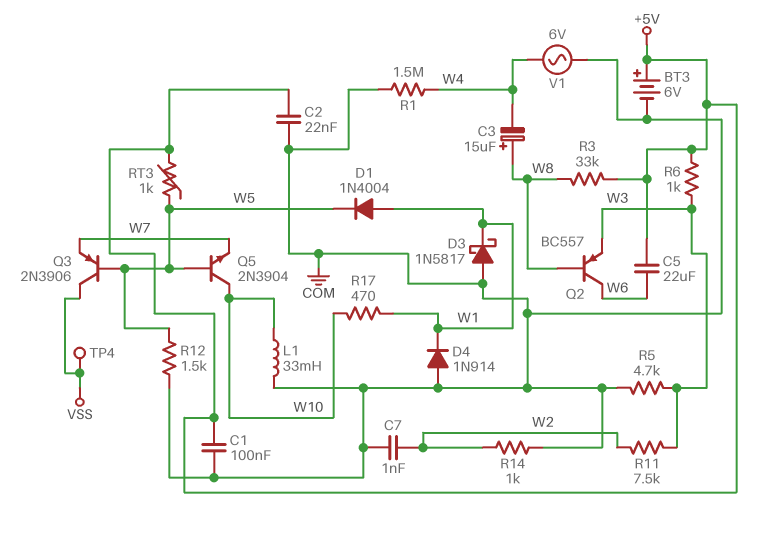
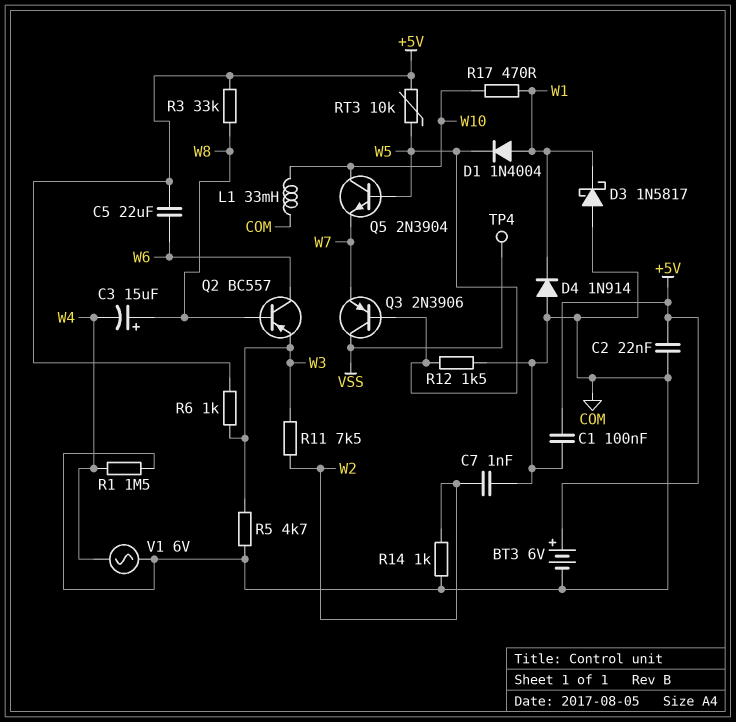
RT3: 1k (+5V, W5) -> 10k (+5V, W5)

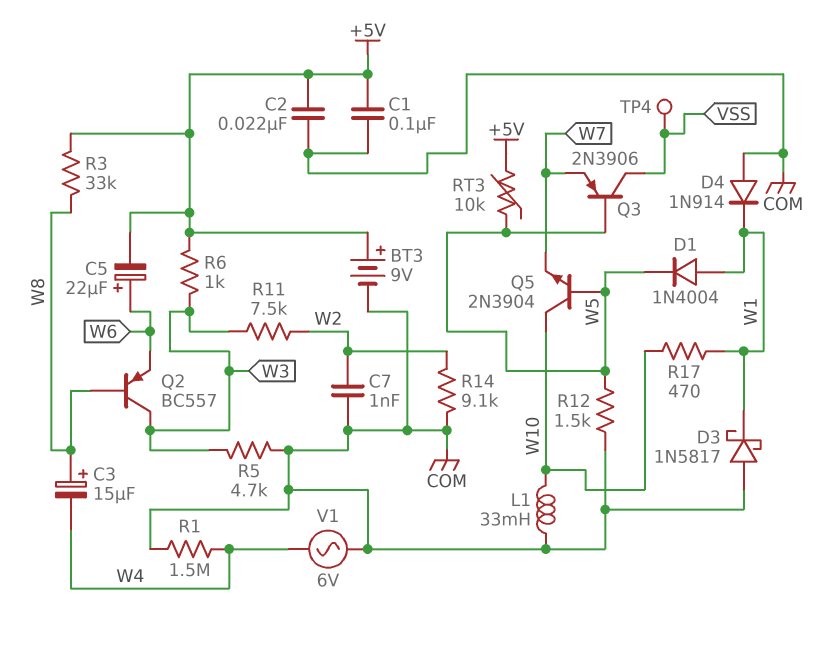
BT3: 6V (plus +5V, minus COM) -> 9V (plus +5V, minus COM)
C5: 22uF (+5V, W6) -> 22uF (plus W6, minus +5V)
Q2: PNP BC557 (B W8, C W6, E W3) -> PNP BC557 (B W8, C W3, E W6)
R14: 1k (COM, W2) -> 9.1k (COM, W2)

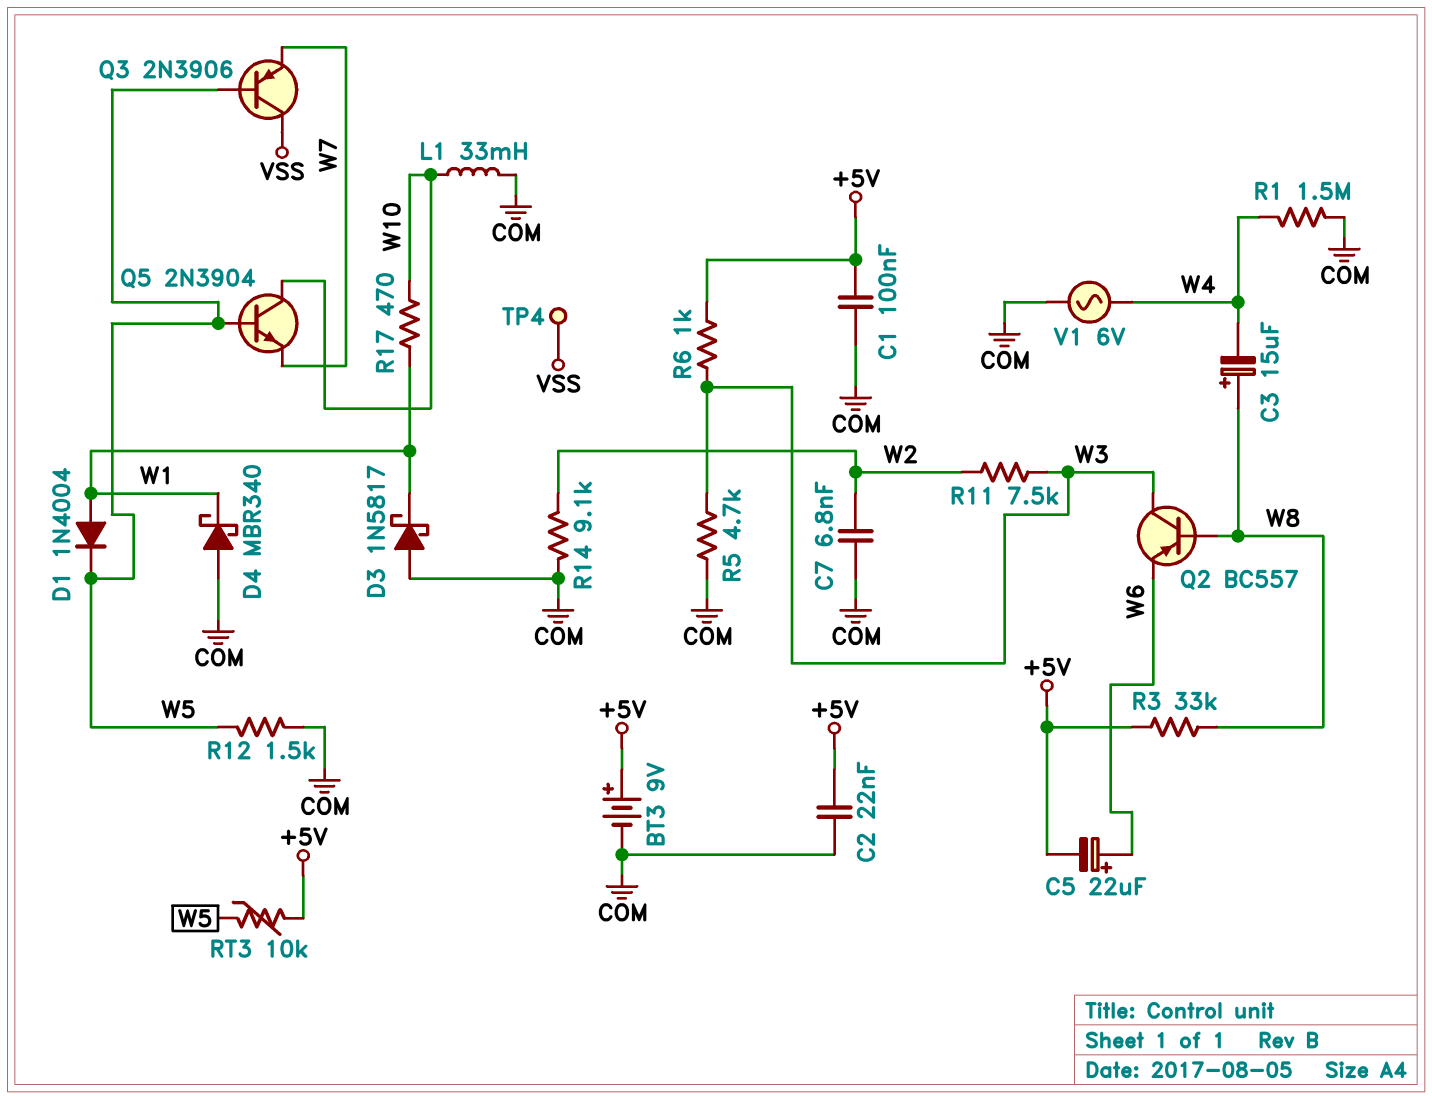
C7: 1nF (COM, W2) -> 6.8nF (COM, W2)
D4: diode 1N914 (A COM, K W1) -> schottky MBR340 (A COM, K W1)

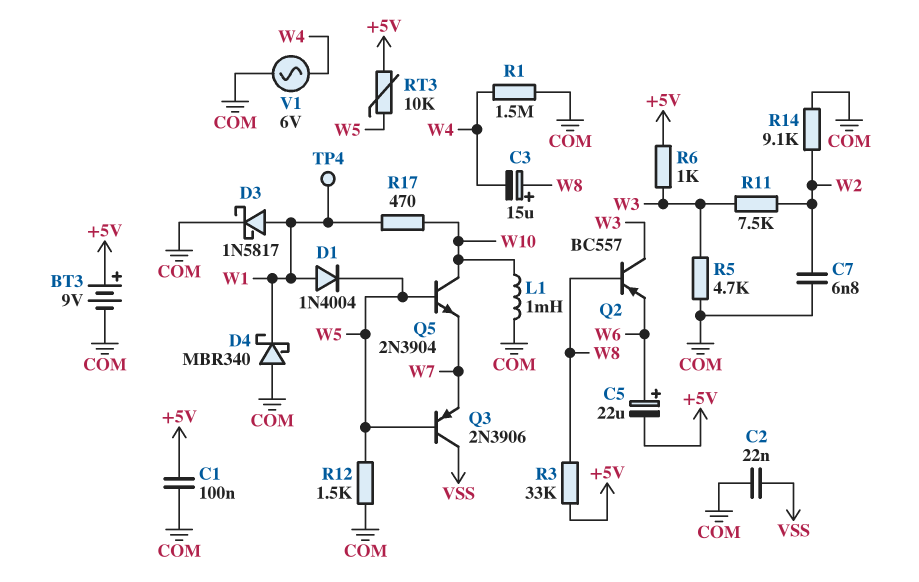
C2: 22nF (+5V, COM) -> 22nF (COM, VSS)
D3: schottky 1N5817 (A COM, K W1) -> schottky 1N5817 (A W1, K COM)
L1: 33mH (COM, W10) -> 1mH (COM, W10)
TP4: test point (VSS) -> test point (W1)

